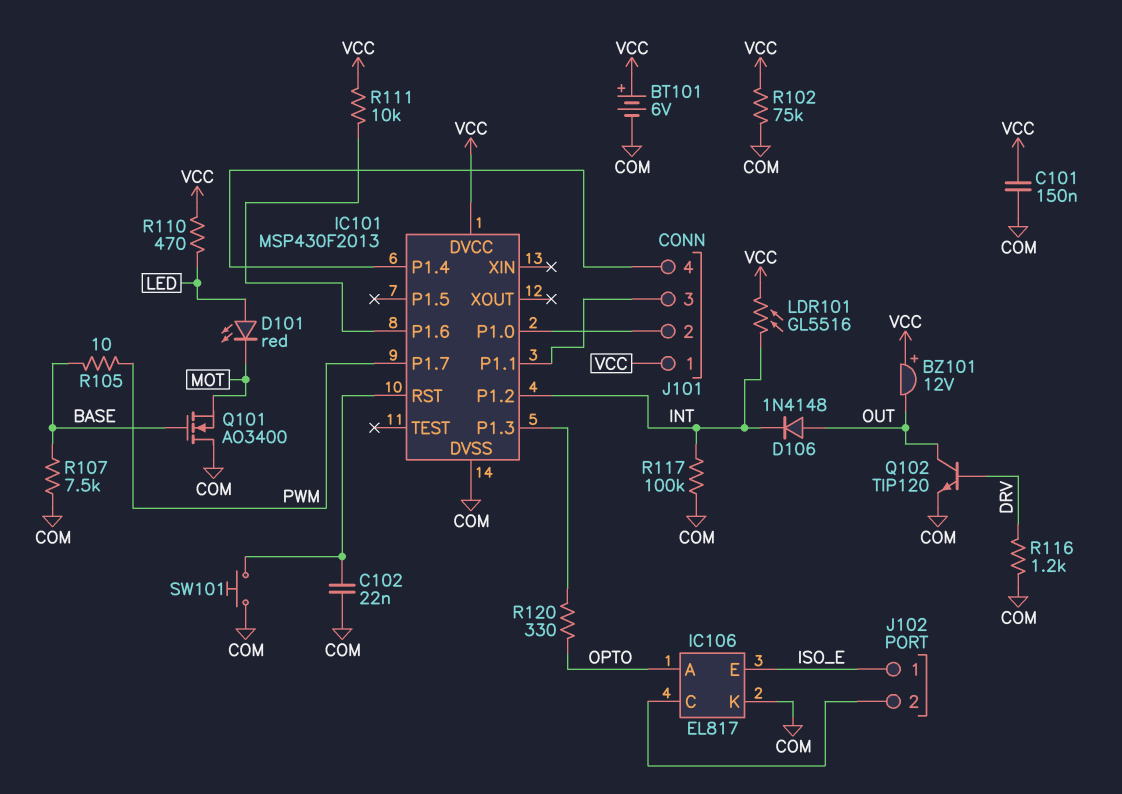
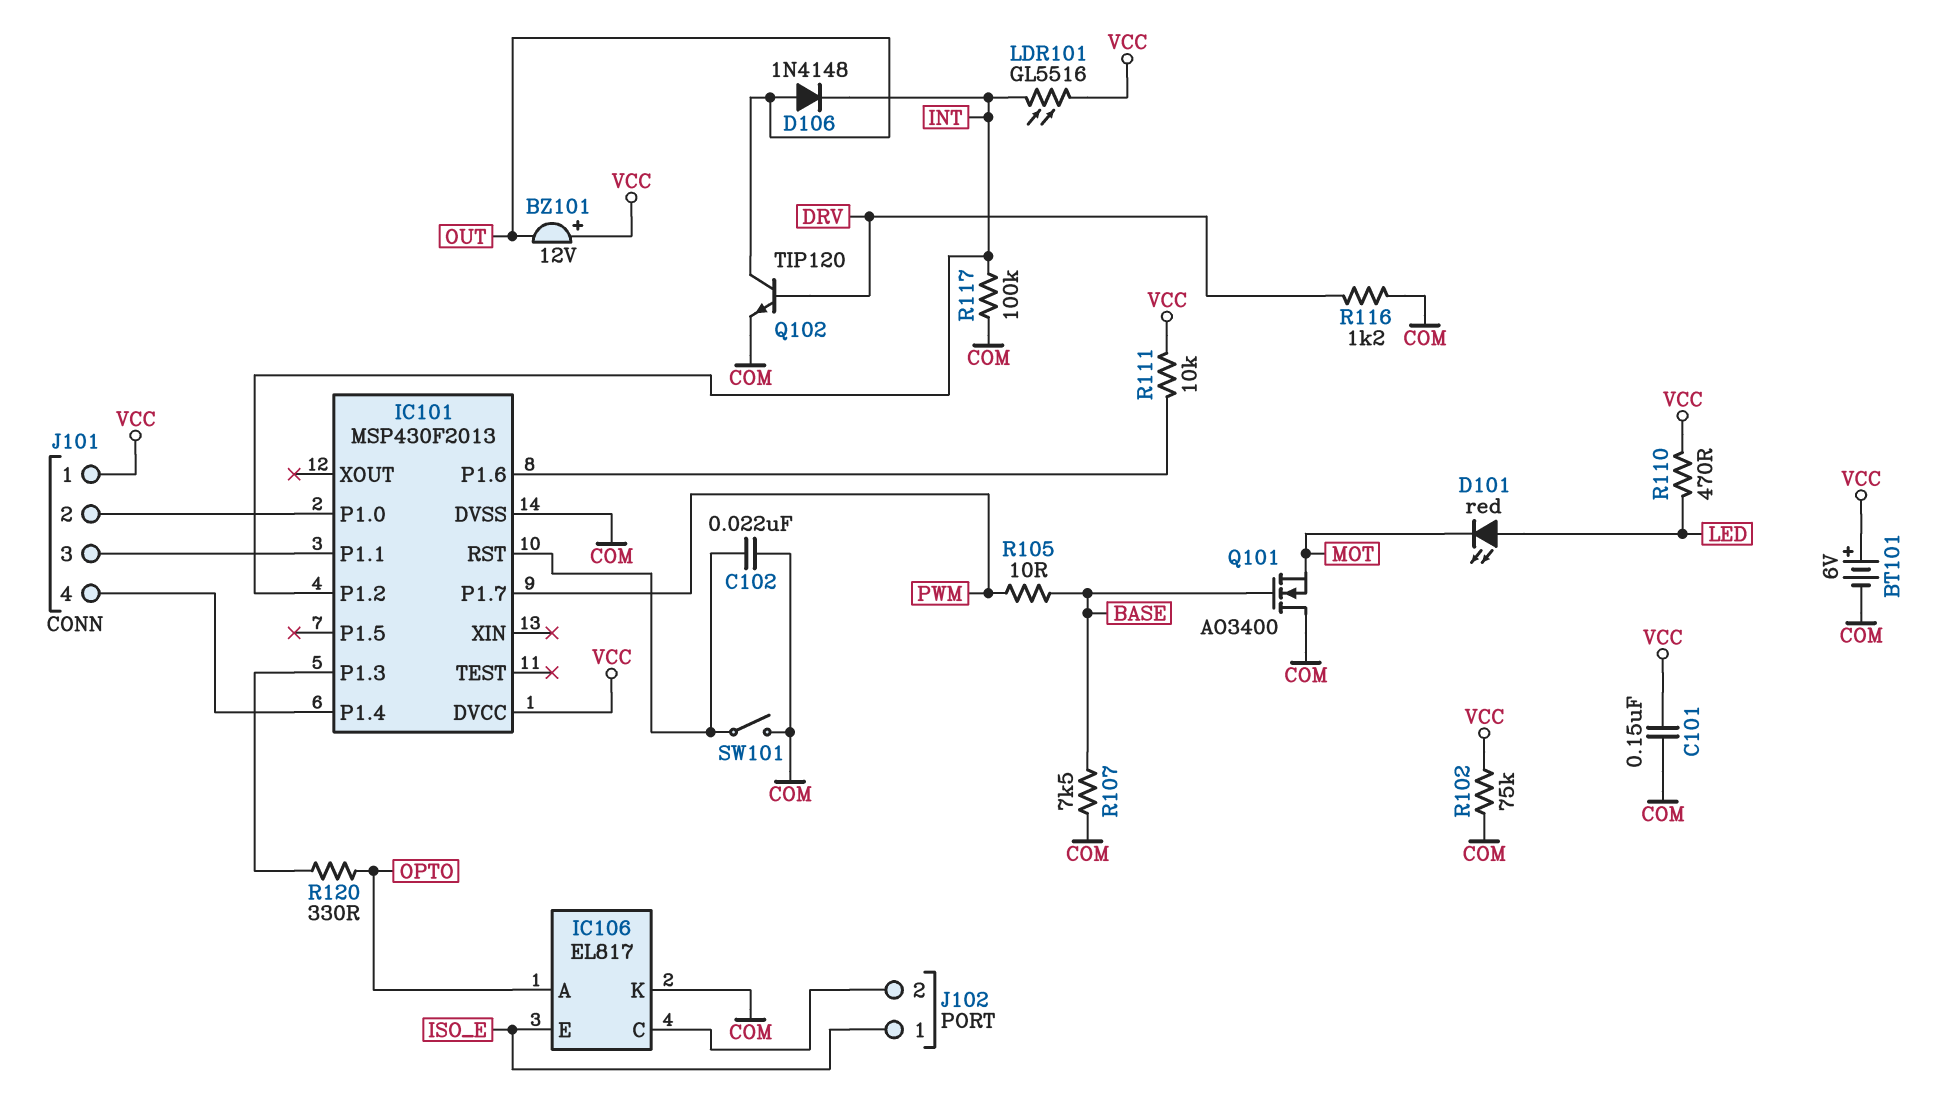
SW101: button (COM, IC101/RST) -> switch (COM, IC101/RST)

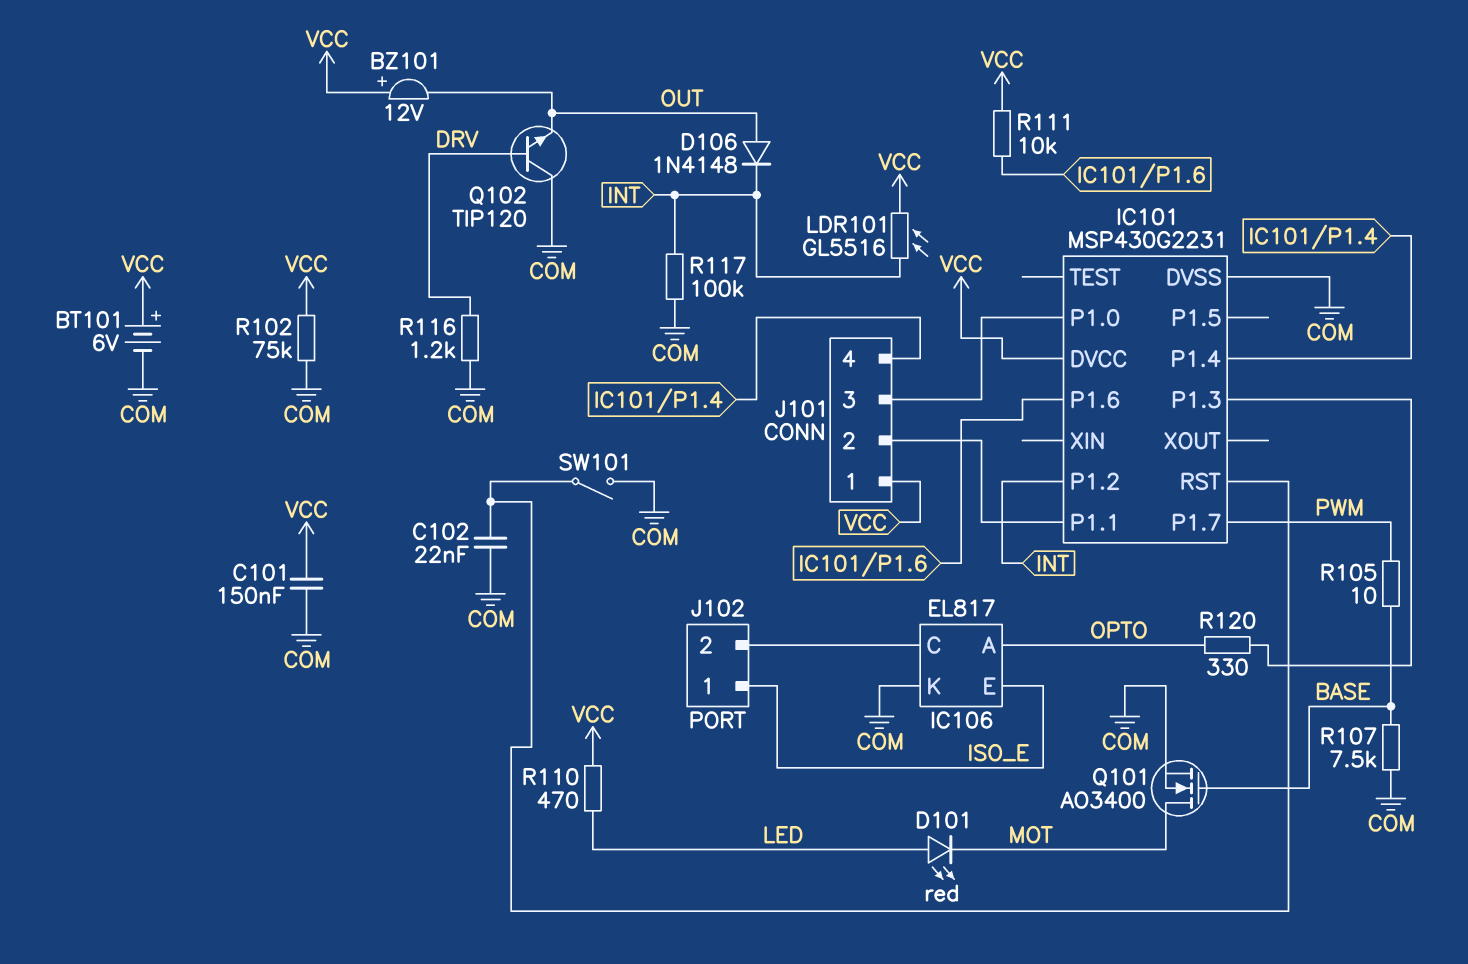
IC101: MSP430F2013 -> MSP430G2231
J101 pin 2: IC101/P1.0 -> IC101/P1.1
J101 pin 3: IC101/P1.1 -> IC101/P1.0
Q101: NMOS AO3400 (G BASE, D COM, S MOT) -> NMOS AO3400 (G BASE, D MOT, S COM)
Q102: NPN TIP120 (B DRV, C OUT, E COM) -> NPN TIP120 (B DRV, C COM, E OUT)

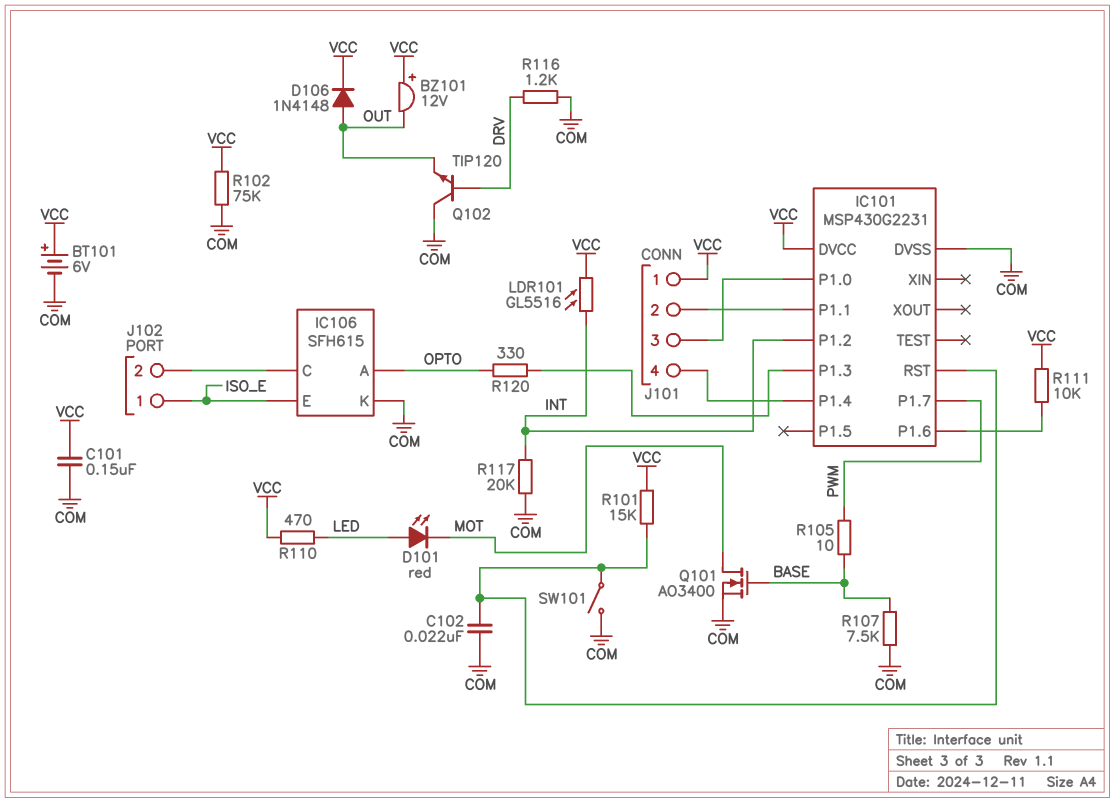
D106: diode 1N4148 (A OUT, K INT) -> diode 1N4148 (A OUT, K VCC)
IC106: EL817 -> SFH615
R101: none -> 15k (IC101/RST, VCC)
R117: 100k (COM, INT) -> 20k (COM, INT)

